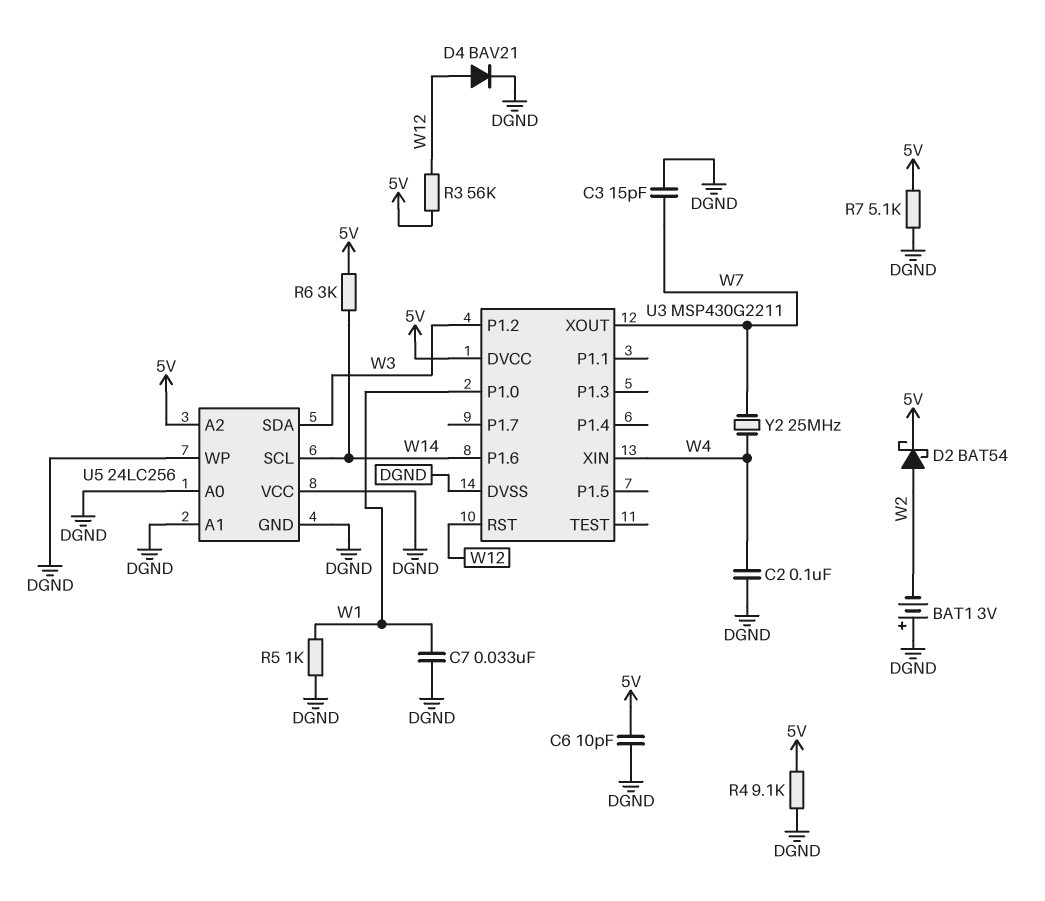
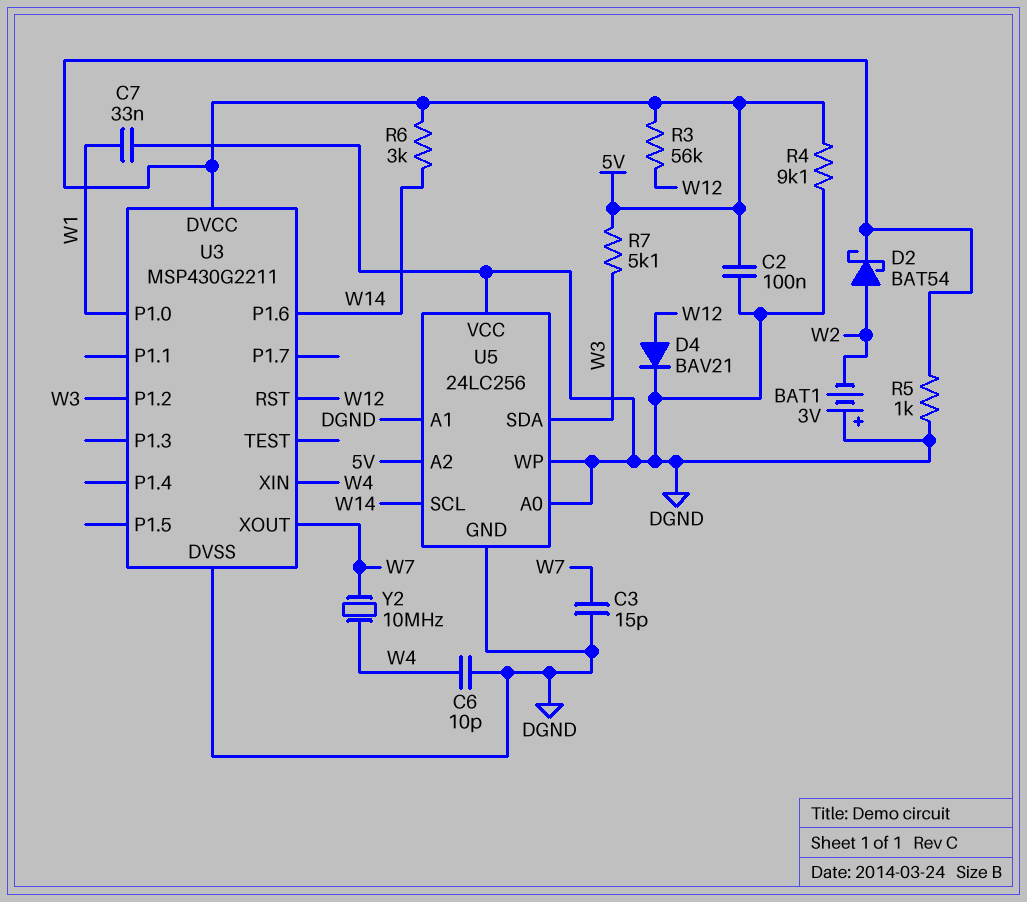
C2: 100nF (DGND, W4) -> 100nF (5V, DGND)
C6: 10pF (5V, DGND) -> 10pF (DGND, W4)
R5: 1k (DGND, W1) -> 1k (5V, DGND)
R7: 5.1k (5V, DGND) -> 5.1k (5V, W3)
Y2: 25MHz (W4, W7) -> 10MHz (W4, W7)

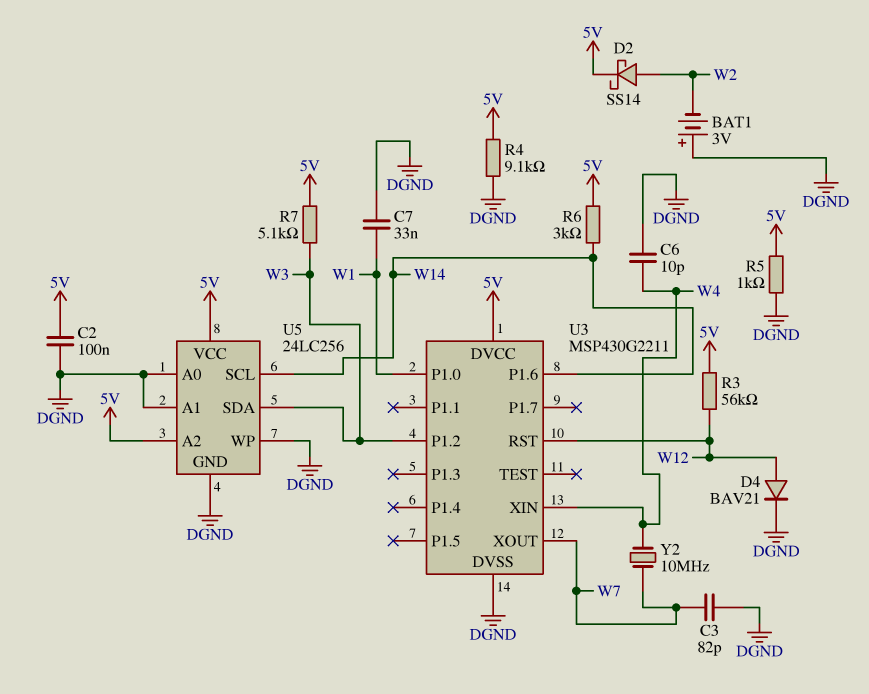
C3: 15pF (DGND, W7) -> 82pF (DGND, W7)
D2: schottky BAT54 (A W2, K 5V) -> schottky SS14 (A W2, K 5V)
U5 pin VCC: DGND -> 5V

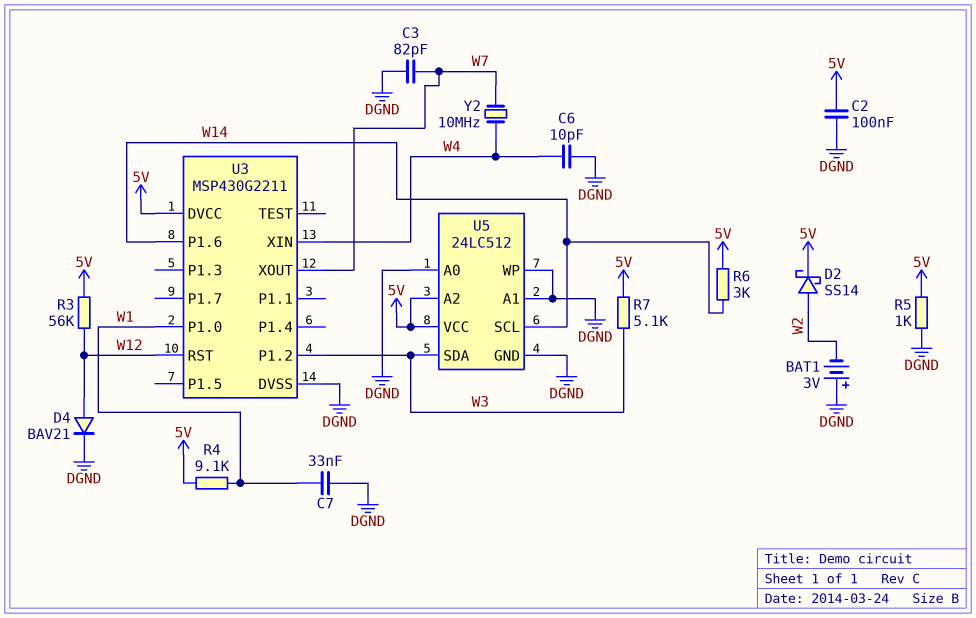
R4: 9.1k (5V, DGND) -> 9.1k (5V, W1)
U5: 24LC256 -> 24LC512

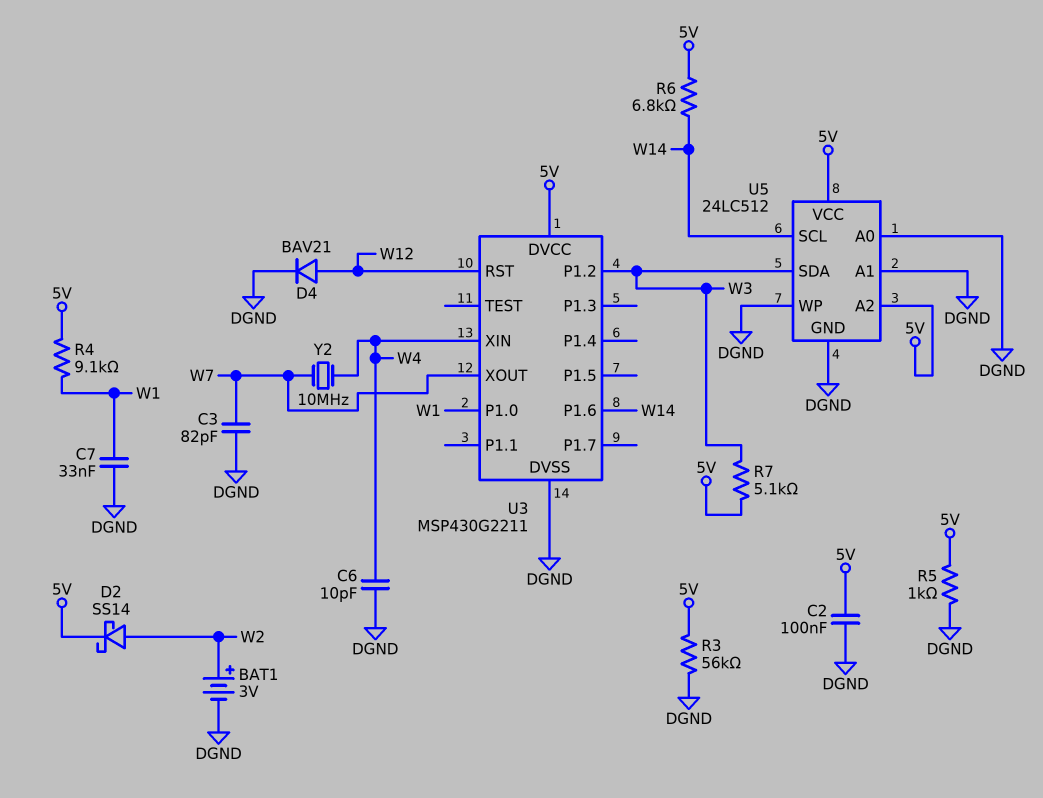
BAT1: 3V (plus DGND, minus W2) -> 3V (plus W2, minus DGND)
R3: 56k (5V, W12) -> 56k (5V, DGND)
R6: 3k (5V, W14) -> 6.8k (5V, W14)

